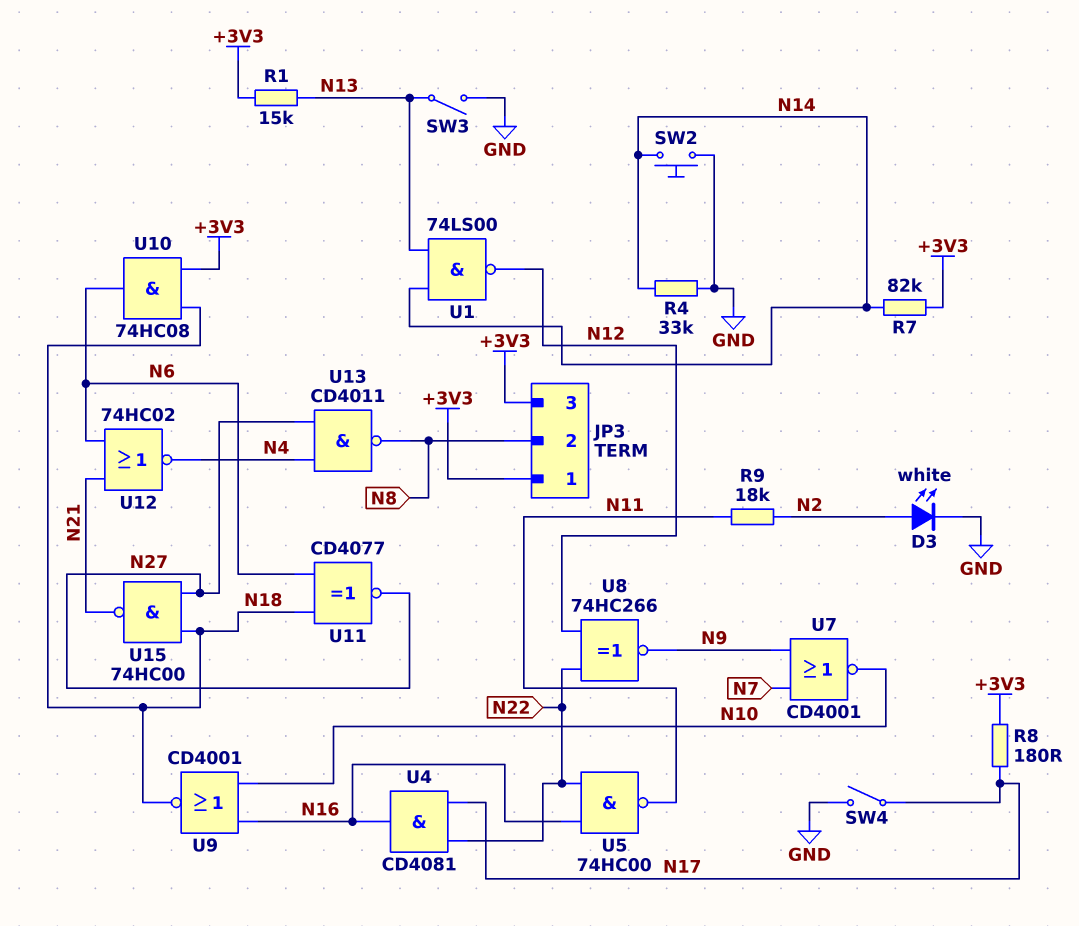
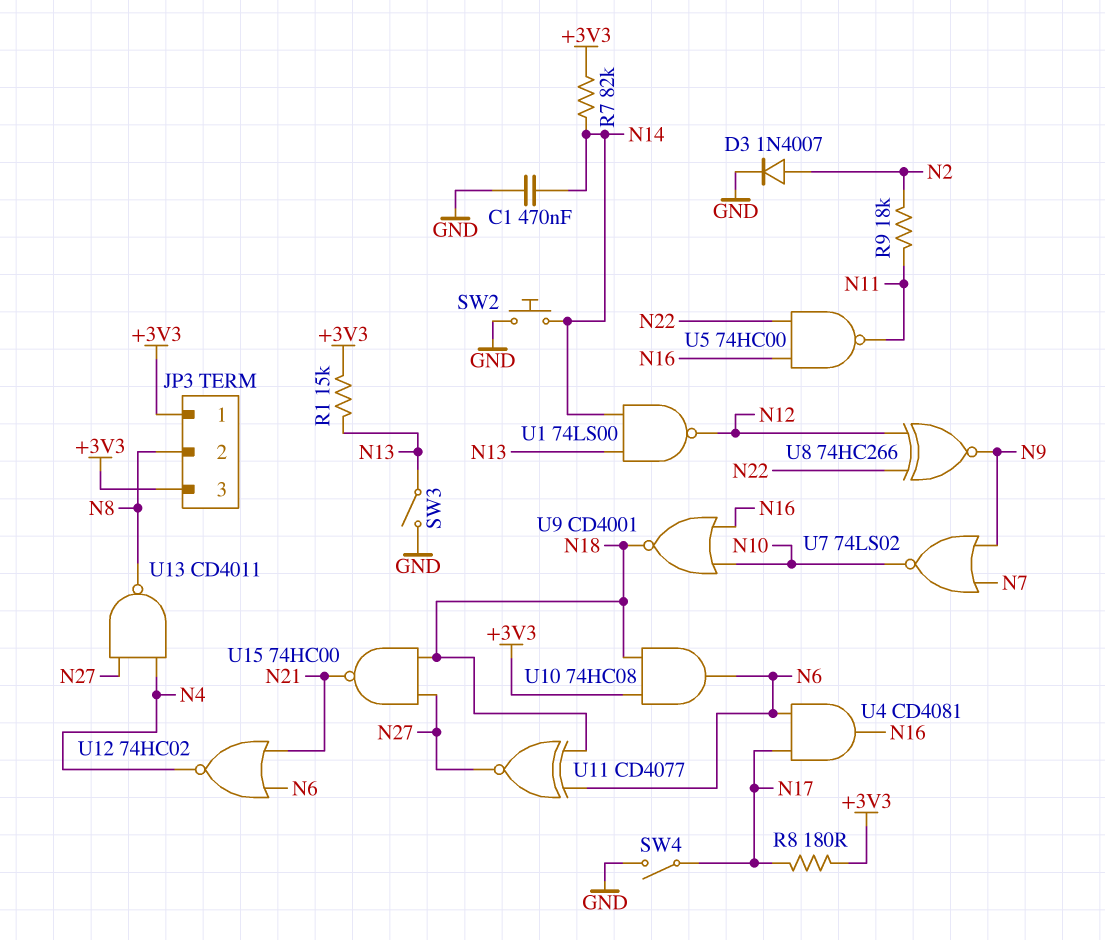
C1: none -> 470nF (GND, N14)
D3: LED white (A N2, K GND) -> diode 1N4007 (A N2, K GND)
R4: 33k (GND, N14) -> none
U4: AND CD4081 (in N17, in N22, out N16) -> AND CD4081 (in N6, in N17, out N16)
U7: NOR CD4001 (in N7, in N9, out N10) -> NOR 74LS02 (in N7, in N9, out N10)

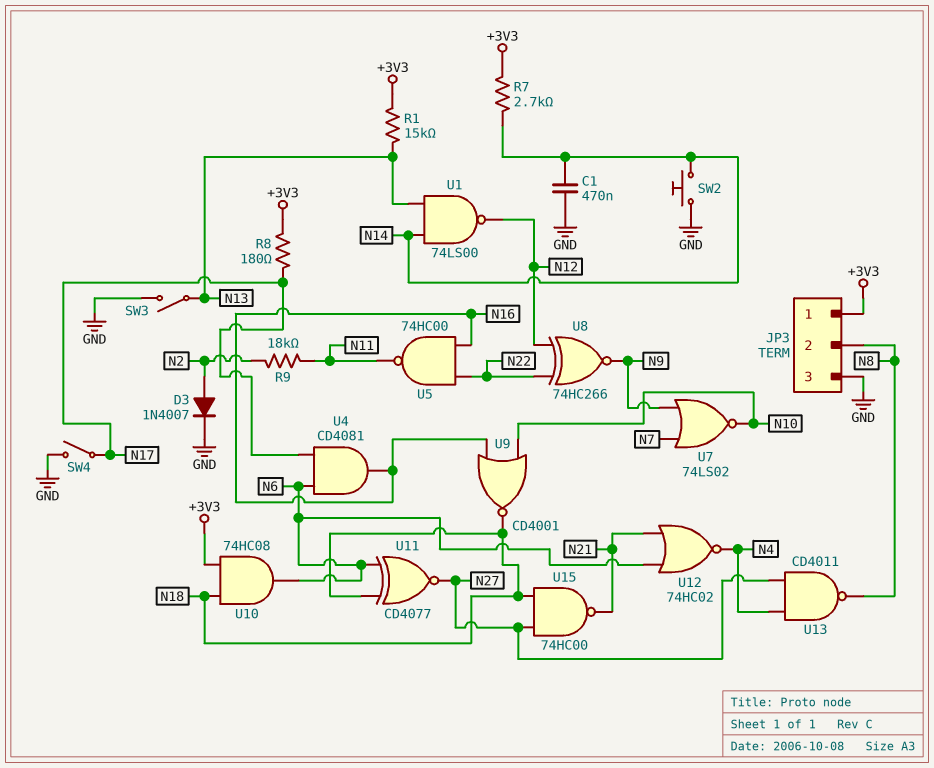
JP3 pin 3: +3V3 -> GND
R7: 82k (+3V3, N14) -> 2.7k (+3V3, N14)

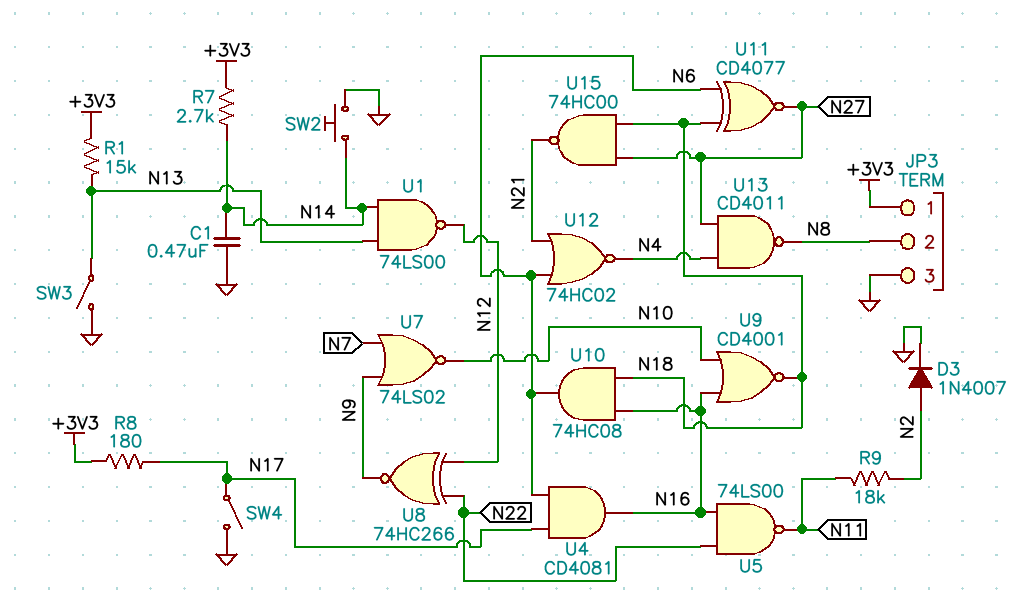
U5: NAND 74HC00 (in N16, in N22, out N11) -> NAND 74LS00 (in N16, in N22, out N11)
U10: AND 74HC08 (in +3V3, in N18, out N6) -> AND 74HC08 (in N16, in N18, out N6)

